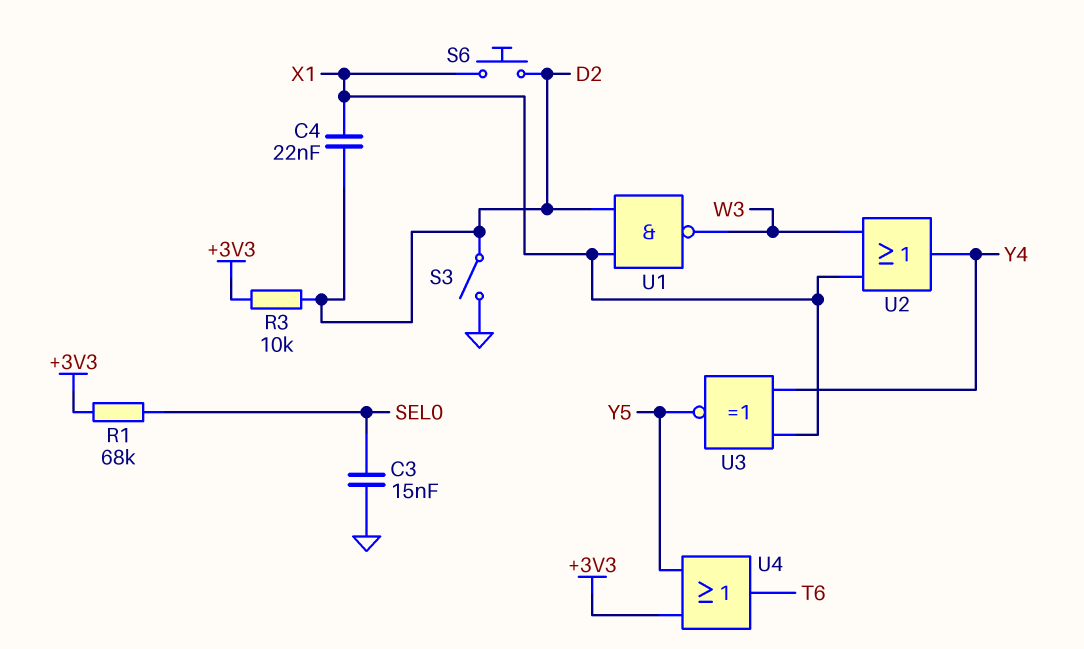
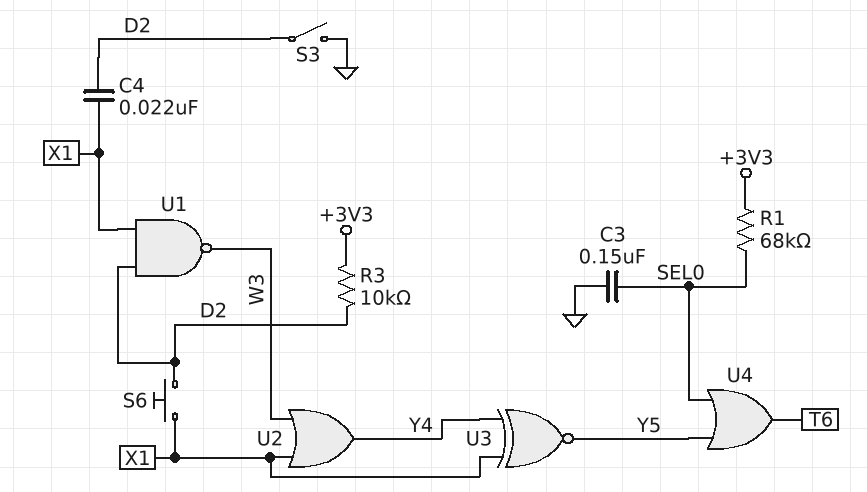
C3: 15nF (GND, SEL0) -> 150nF (GND, SEL0)
U4: OR (in +3V3, in Y5, out T6) -> OR (in SEL0, in Y5, out T6)

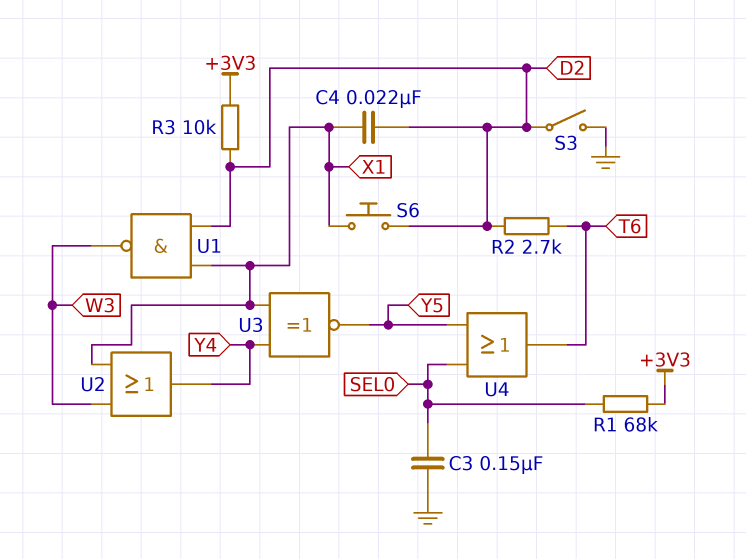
R2: none -> 2.7k (D2, T6)

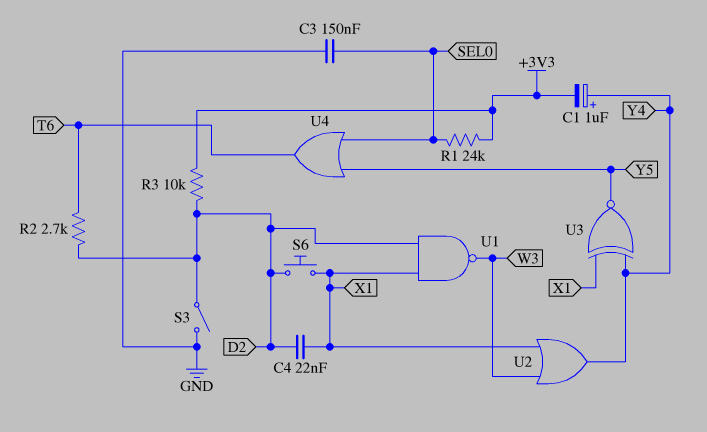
C1: none -> 1uF (plus Y4, minus +3V3)
R1: 68k (+3V3, SEL0) -> 24k (+3V3, SEL0)

